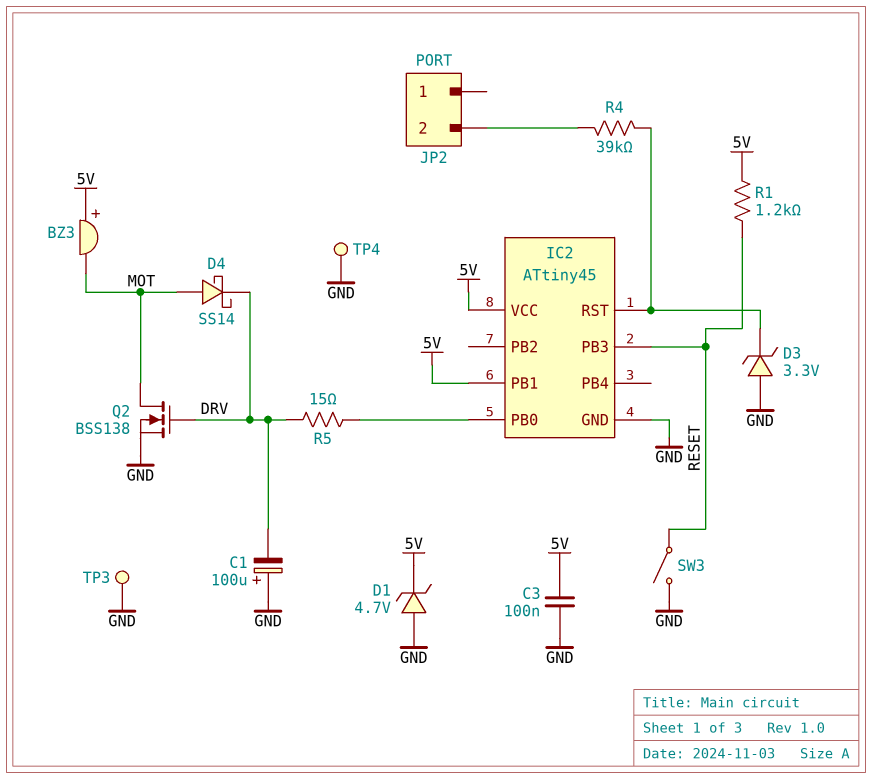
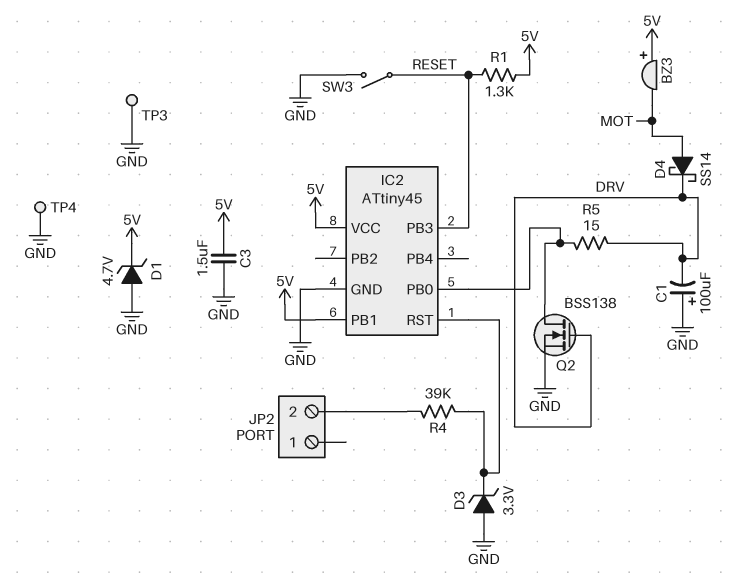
C3: 100nF (5V, GND) -> 1.5uF (5V, GND)
Q2: NMOS BSS138 (G DRV, D MOT, S GND) -> NMOS BSS138 (G DRV, D IC2/PB0, S GND)
R1: 1.2k (5V, RESET) -> 1.3k (5V, RESET)

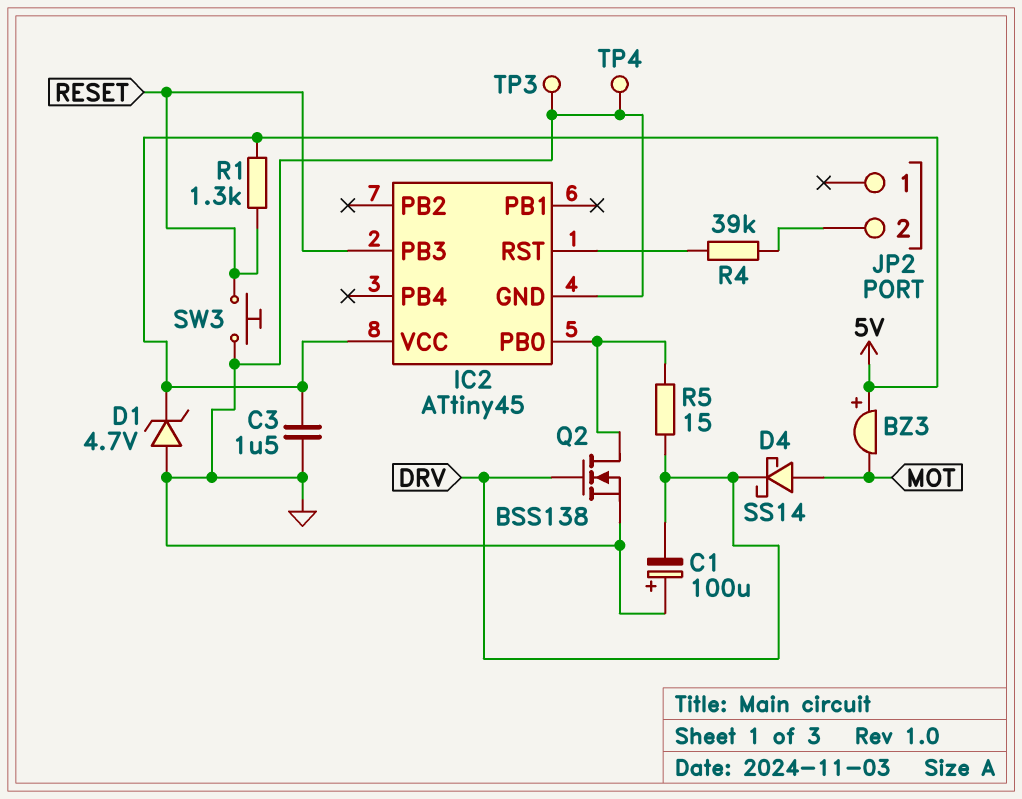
D3: zener 3.3V (A GND, K IC2/RST) -> none
IC2 pin PB1: 5V -> none
SW3: switch (GND, RESET) -> button (GND, RESET)

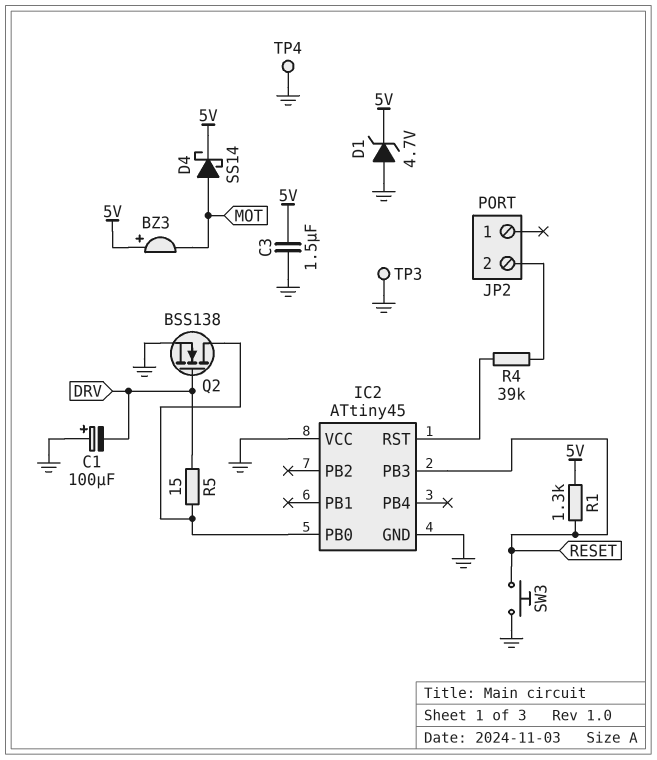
D4: schottky SS14 (A MOT, K DRV) -> schottky SS14 (A MOT, K 5V)
IC2 pin VCC: 5V -> GND

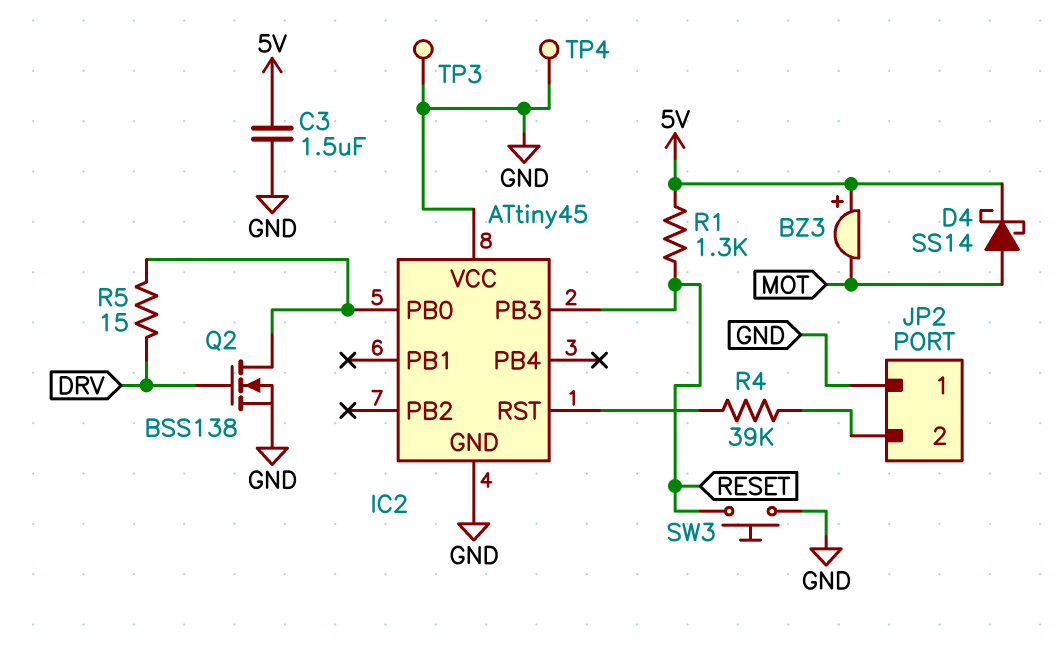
C1: 100uF (plus GND, minus DRV) -> none
D1: zener 4.7V (A GND, K 5V) -> none
JP2 pin 1: none -> GND

